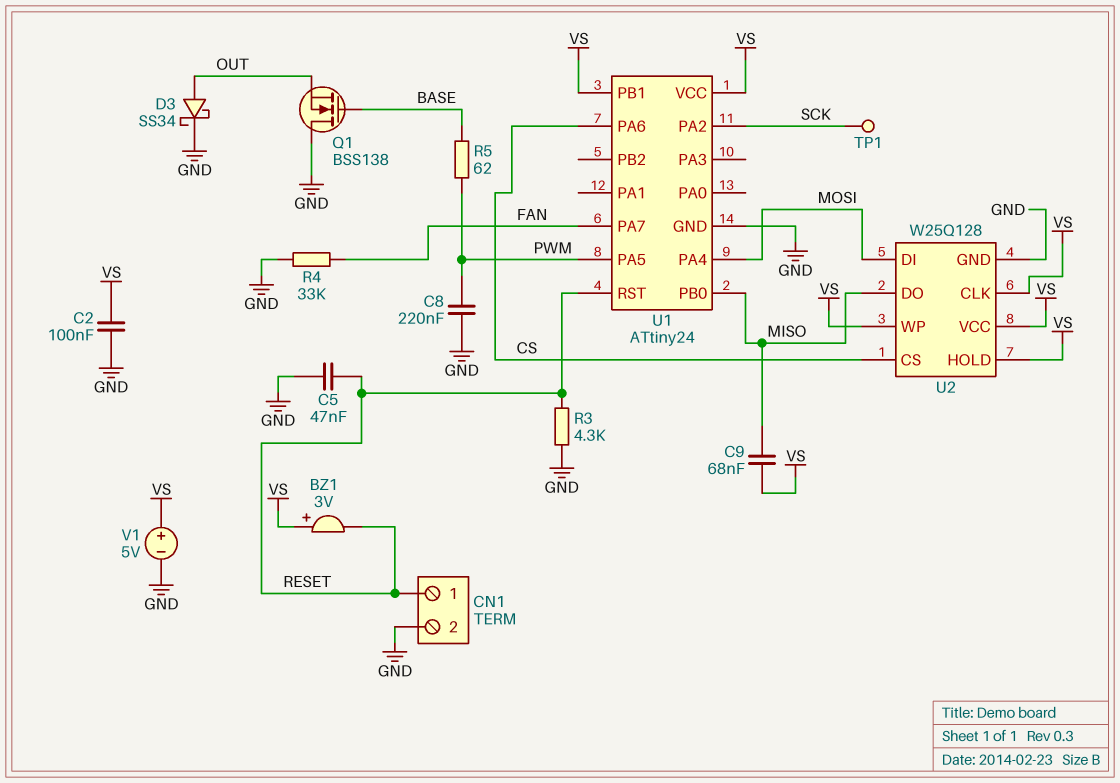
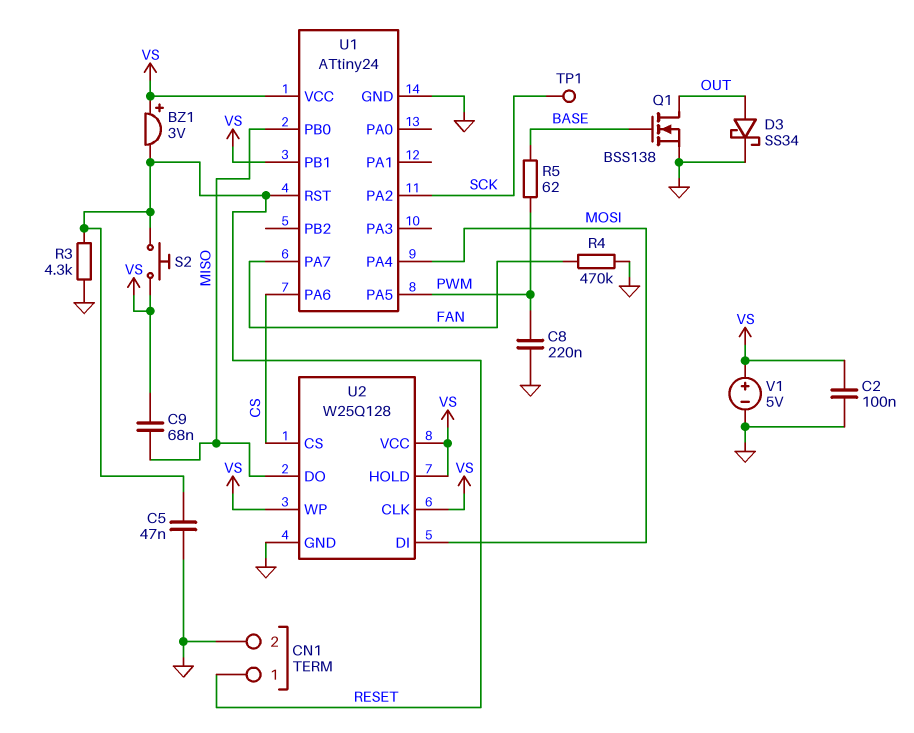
Q1: NMOS BSS138 (G BASE, D GND, S OUT) -> NMOS BSS138 (G BASE, D OUT, S GND)
R4: 33k (FAN, GND) -> 470k (FAN, GND)
S2: none -> button (RESET, VS)

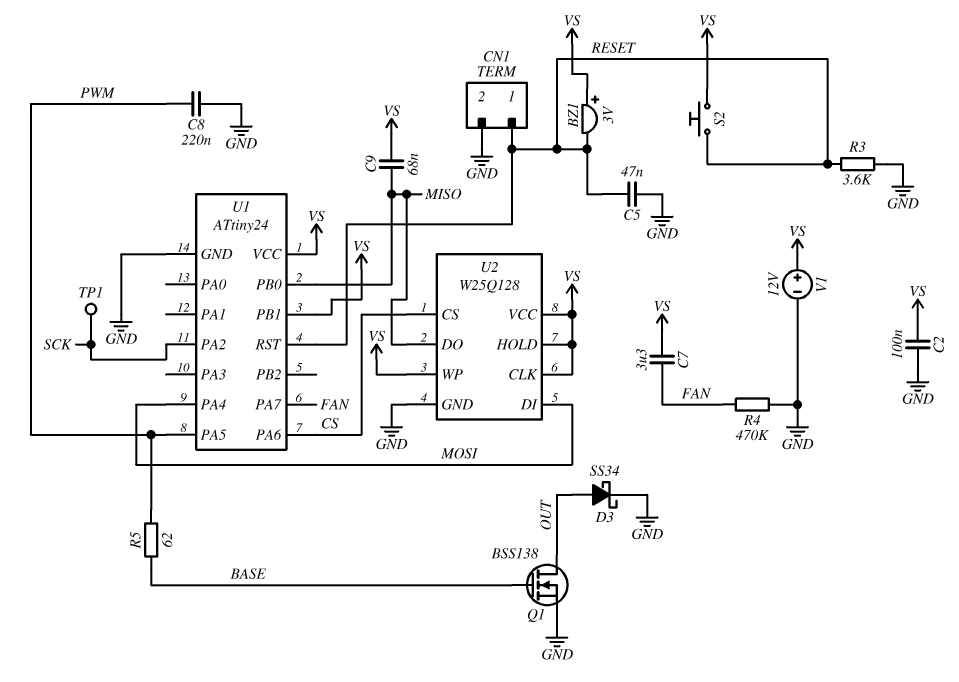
C7: none -> 3.3uF (FAN, VS)
R3: 4.3k (GND, RESET) -> 3.6k (GND, RESET)
V1: 5V (plus VS, minus GND) -> 12V (plus VS, minus GND)

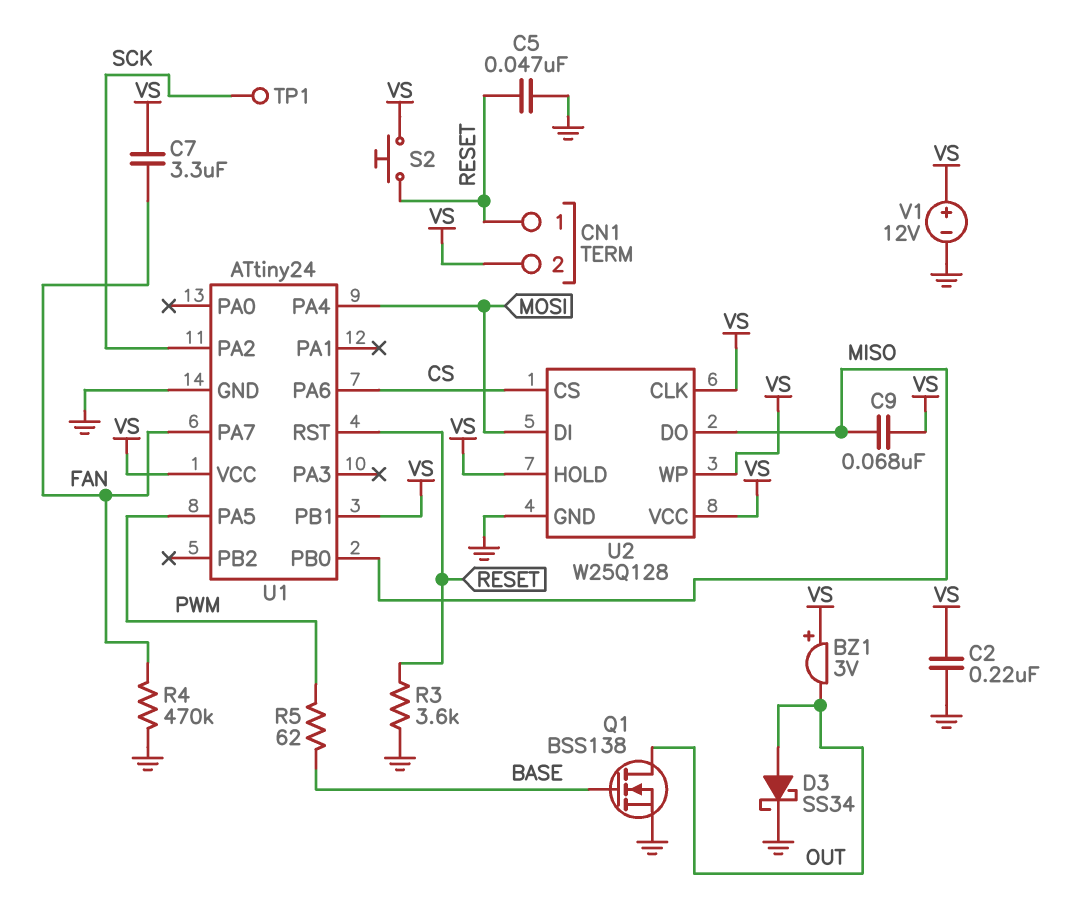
BZ1: buzzer 3V (plus VS, minus RESET) -> buzzer 3V (plus VS, minus OUT)
C2: 100nF (GND, VS) -> 220nF (GND, VS)
C8: 220nF (GND, PWM) -> none
CN1 pin 2: GND -> VS

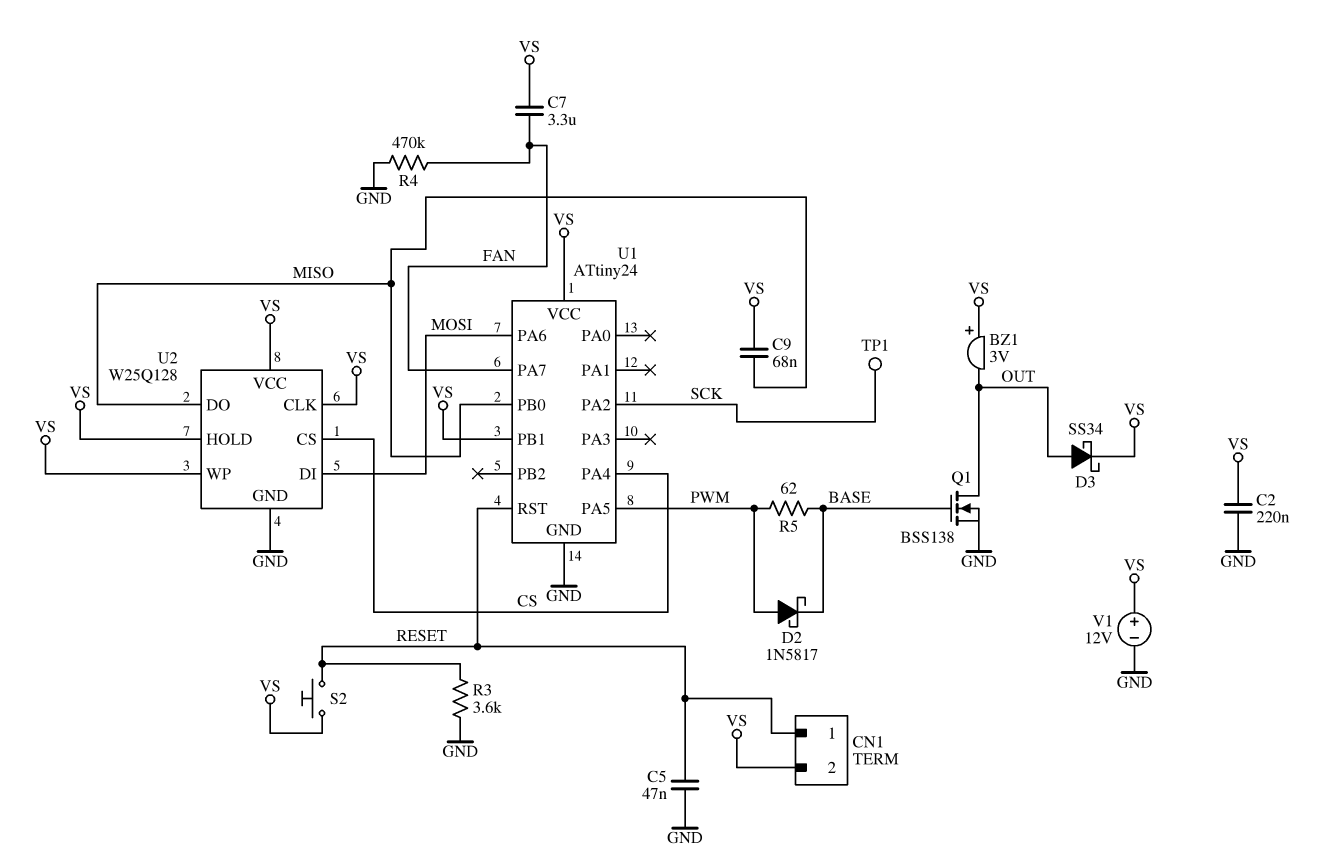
D2: none -> schottky 1N5817 (A PWM, K BASE)
D3: schottky SS34 (A OUT, K GND) -> schottky SS34 (A OUT, K VS)
U1 pin PA4: MOSI -> CS
U1 pin PA6: CS -> MOSI

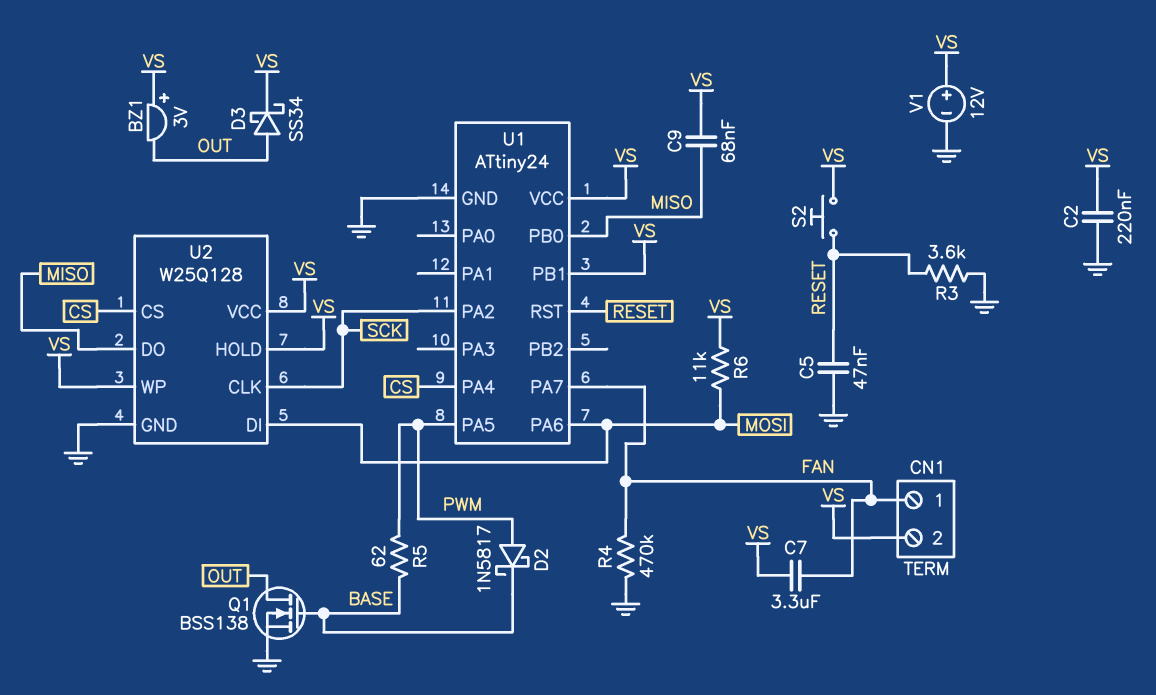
CN1 pin 1: RESET -> FAN
R6: none -> 11k (MOSI, VS)
TP1: test point (SCK) -> none
U2 pin CLK: VS -> SCK

